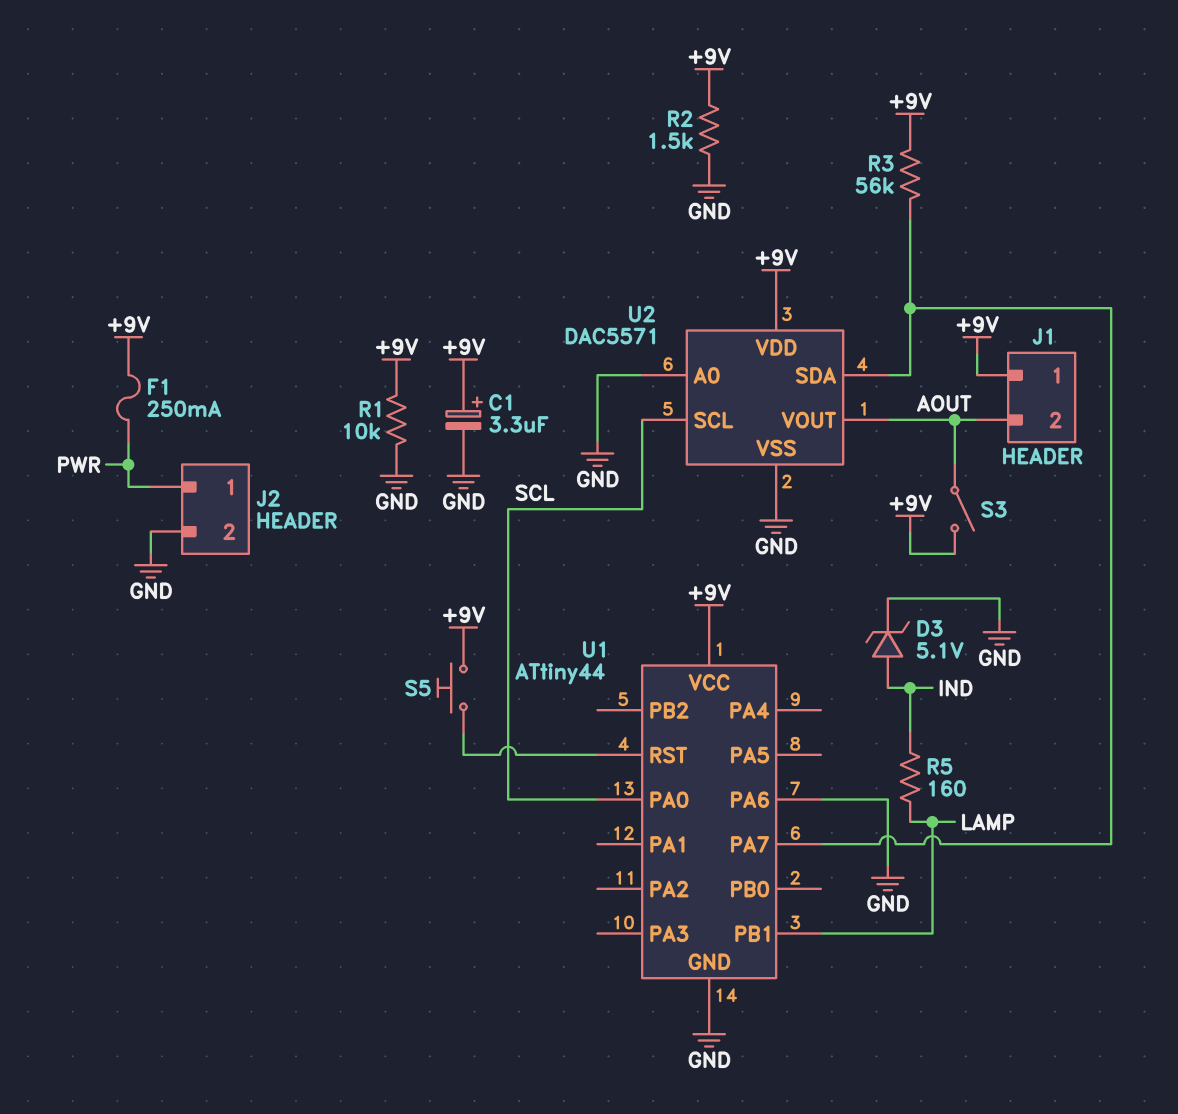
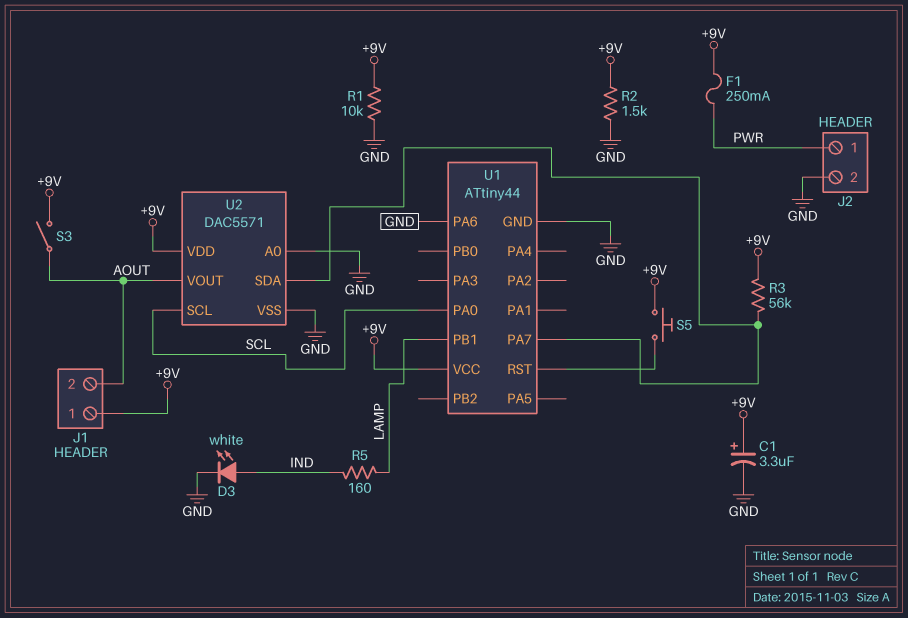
D3: zener 5.1V (A IND, K GND) -> LED white (A IND, K GND)

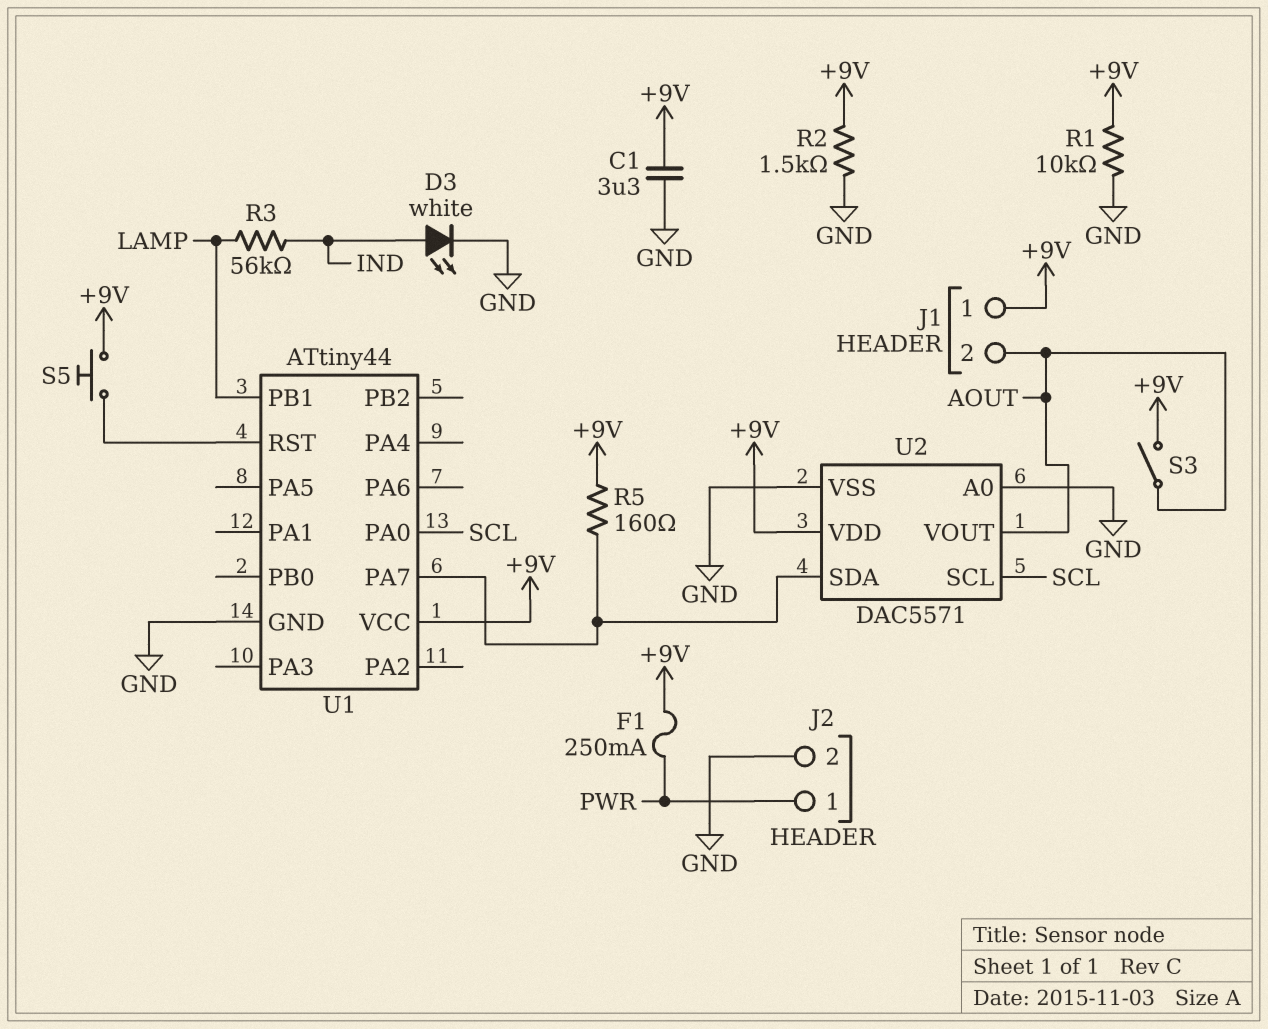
C1: 3.3uF (plus +9V, minus GND) -> 3.3uF (+9V, GND)
R3: 56k (+9V, U1/PA7) -> 56k (IND, LAMP)
R5: 160 (IND, LAMP) -> 160 (+9V, U1/PA7)
U1 pin PA6: GND -> none

